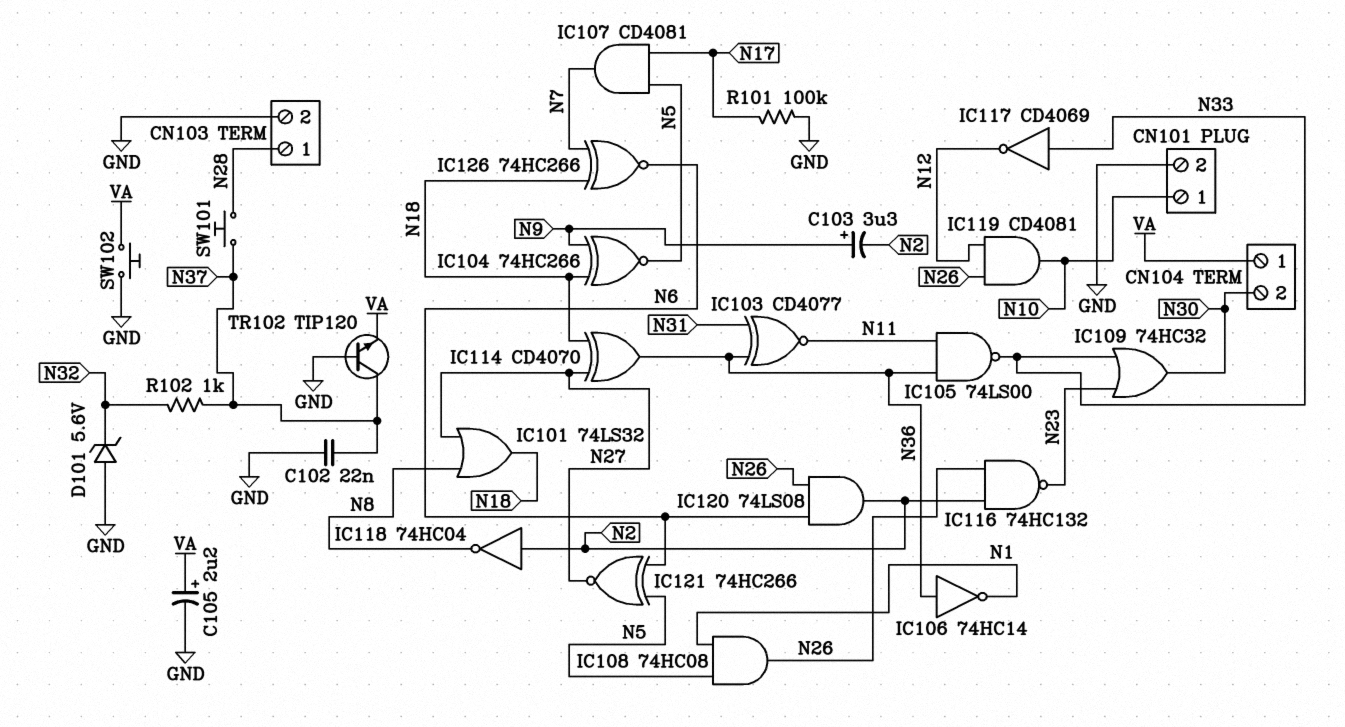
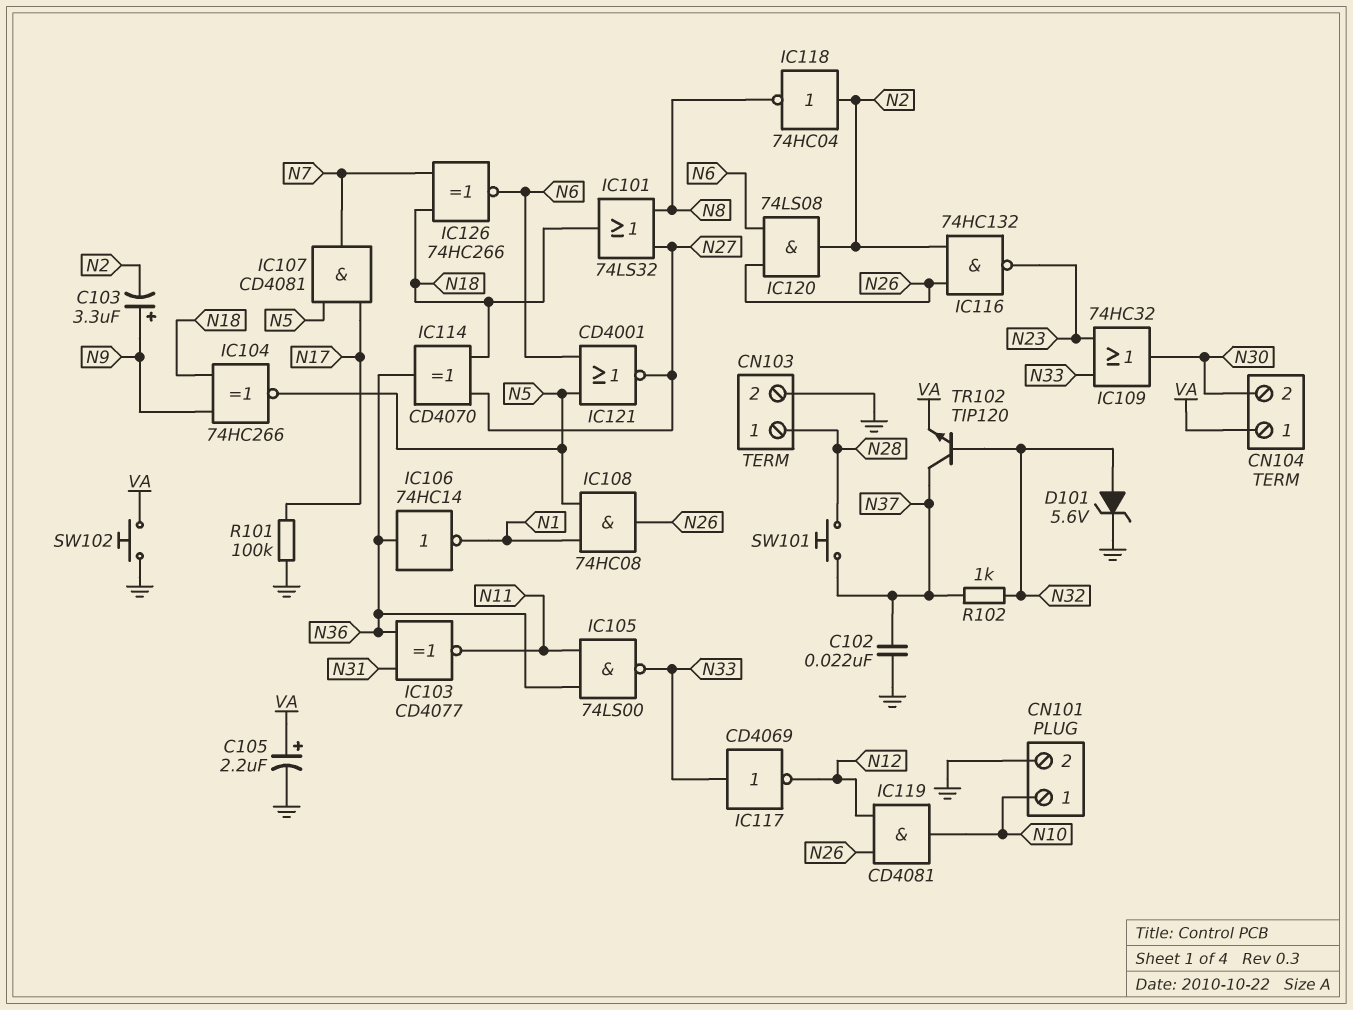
D101: zener 5.6V (A GND, K N32) -> zener 5.6V (A N32, K GND)
IC121: XNOR 74HC266 (in N5, in N6, out N27) -> NOR CD4001 (in N5, in N6, out N27)
TR102: NPN TIP120 (B GND, C N37, E VA) -> NPN TIP120 (B N32, C N37, E VA)

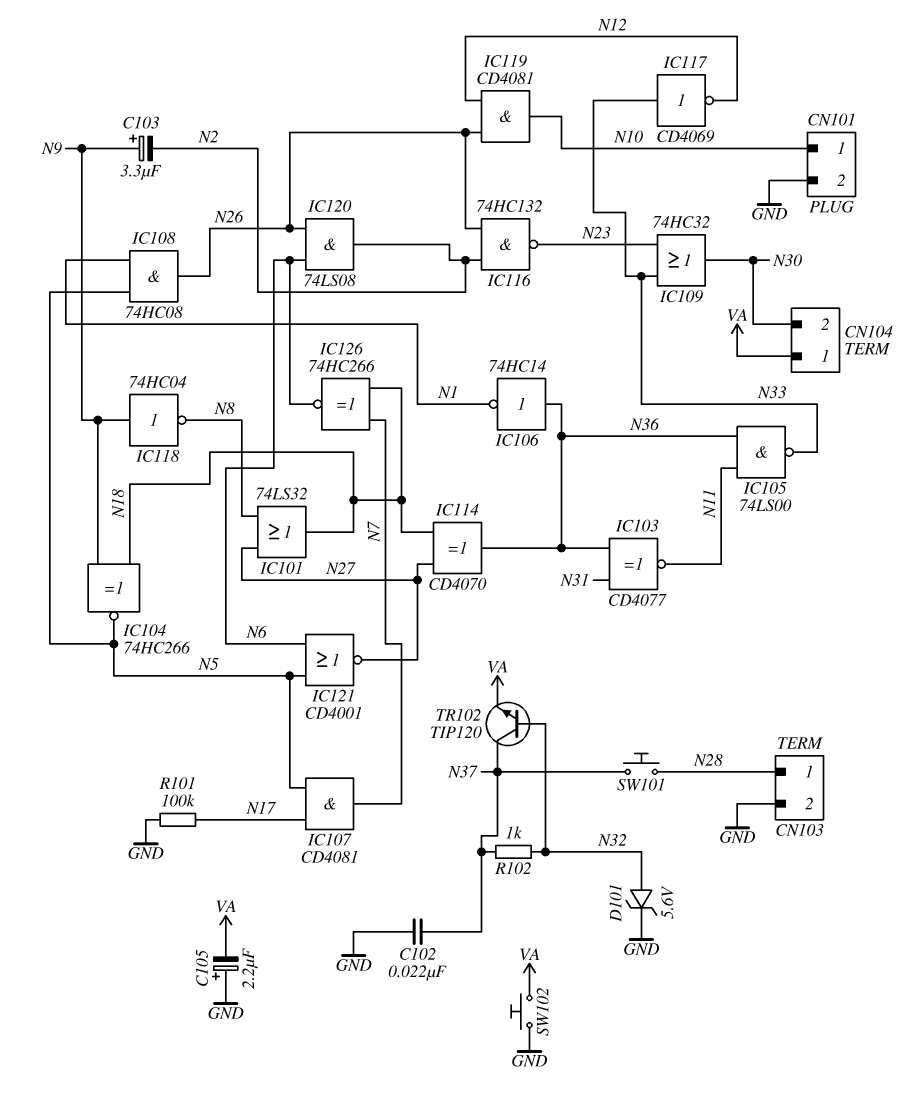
C105: 2.2uF (plus VA, minus GND) -> 2.2uF (plus GND, minus VA)
IC118: NOT 74HC04 (in N2, out N8) -> NOT 74HC04 (in N9, out N8)

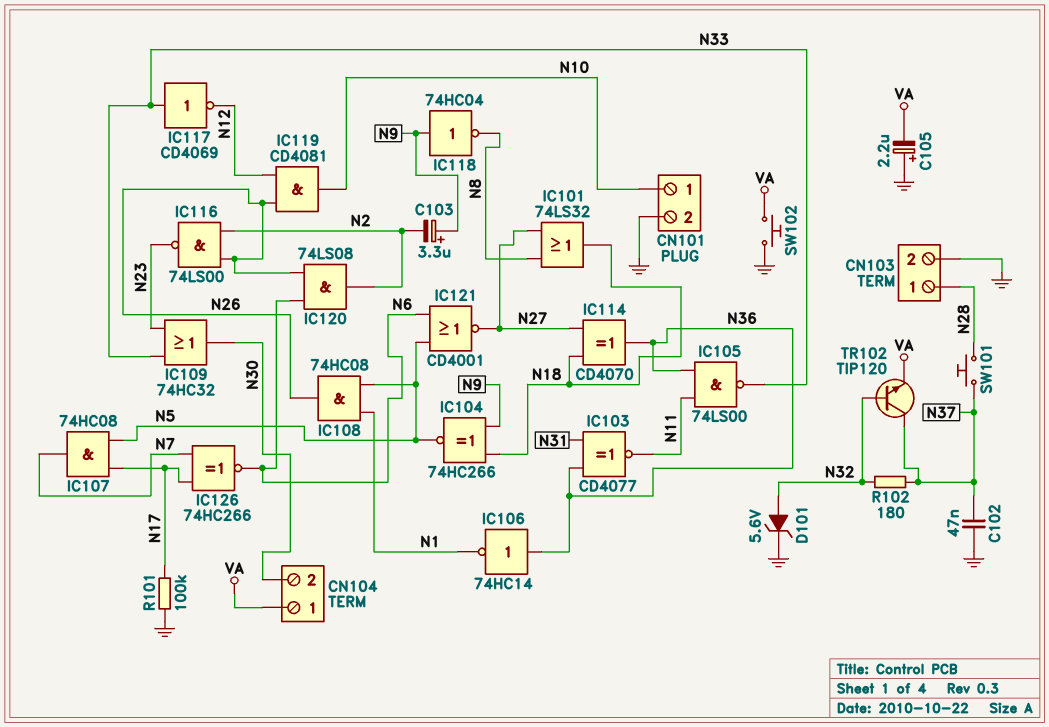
C102: 22nF (GND, N37) -> 47nF (GND, N37)
IC107: AND CD4081 (in N5, in N17, out N7) -> AND 74HC08 (in N5, in N17, out N7)
IC116: NAND 74HC132 (in N2, in N26, out N23) -> NAND 74LS00 (in N2, in N26, out N23)
IC126: XNOR 74HC266 (in N7, in N18, out N6) -> XNOR 74HC266 (in N7, in N17, out N6)
R102: 1k (N32, N37) -> 180 (N32, N37)

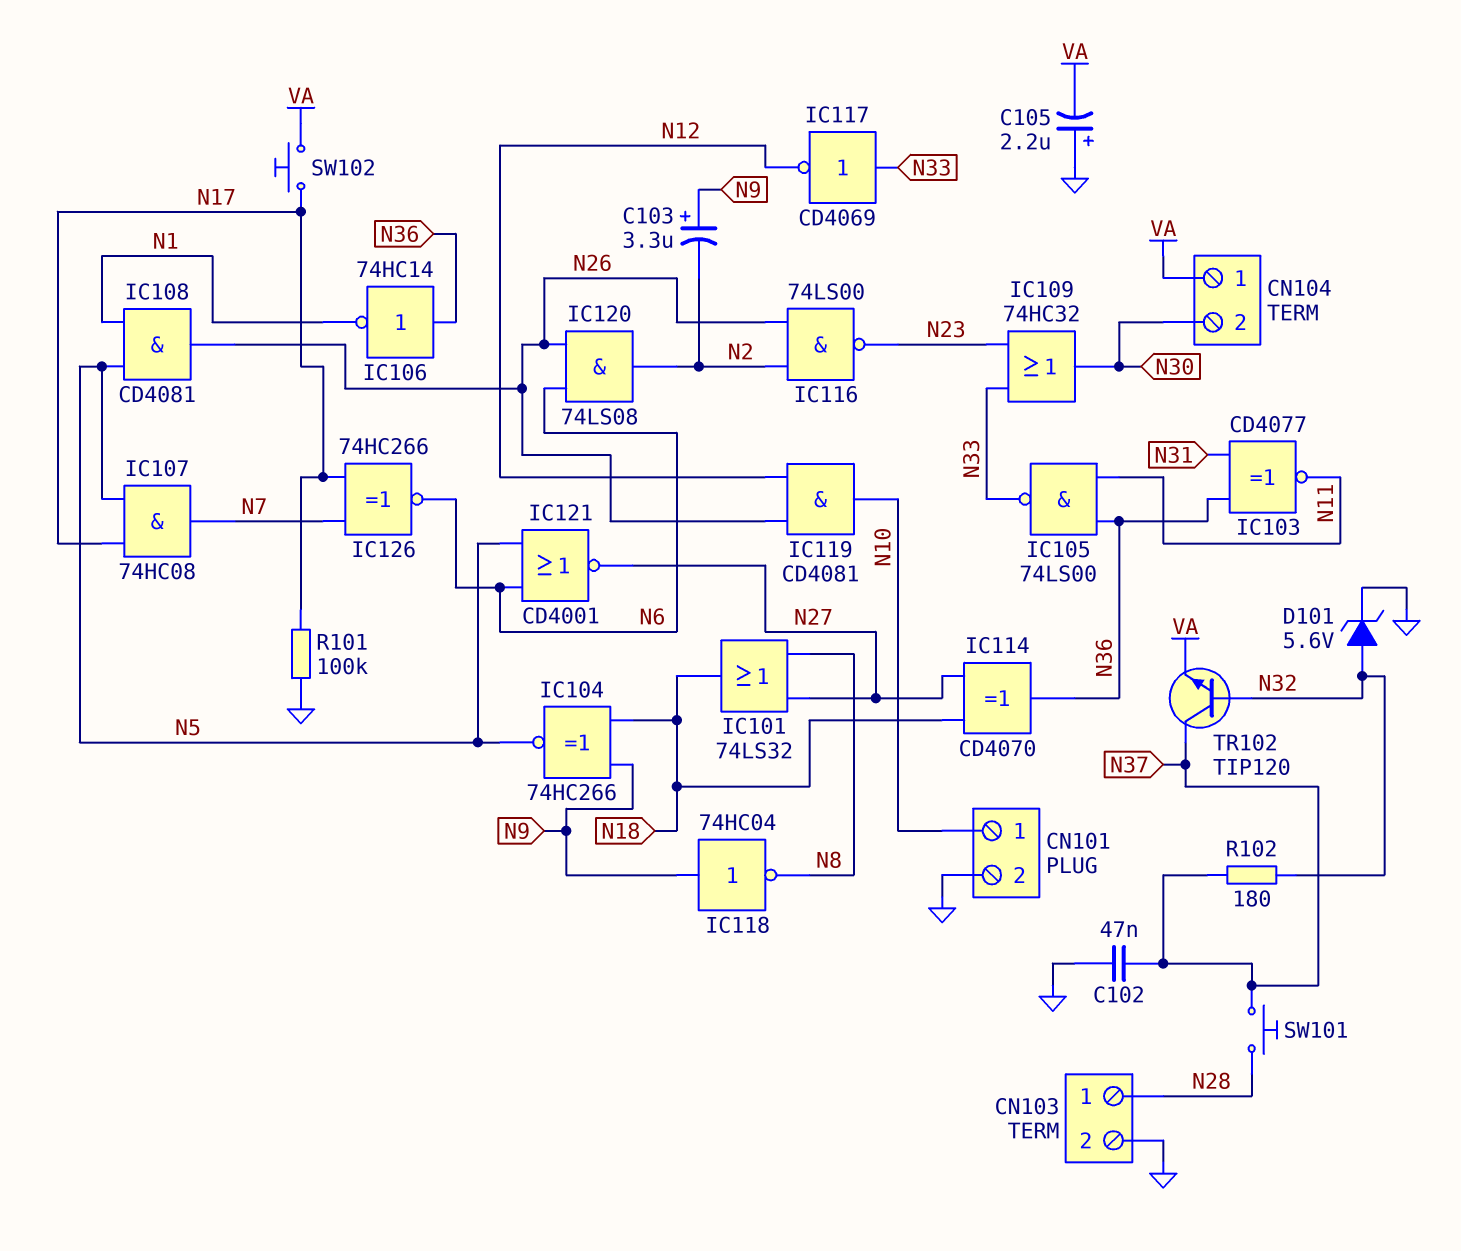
IC108: AND 74HC08 (in N1, in N5, out N26) -> AND CD4081 (in N1, in N5, out N26)
SW102: button (GND, VA) -> button (N17, VA)

